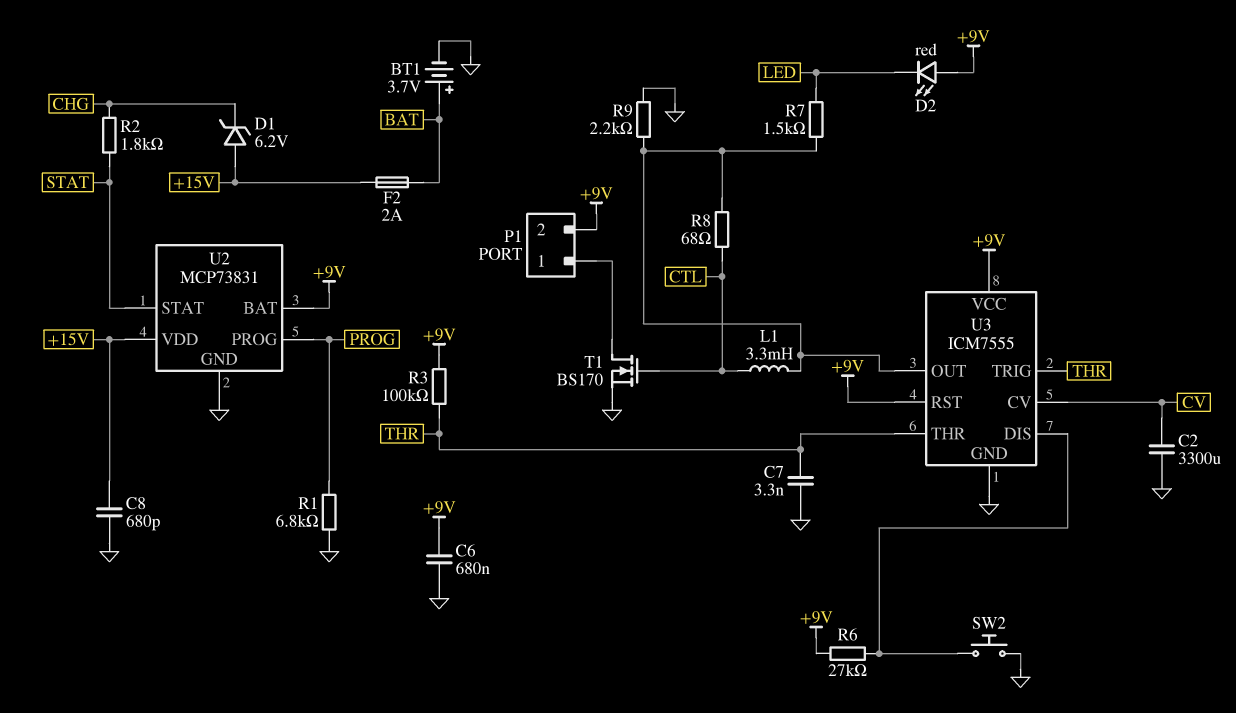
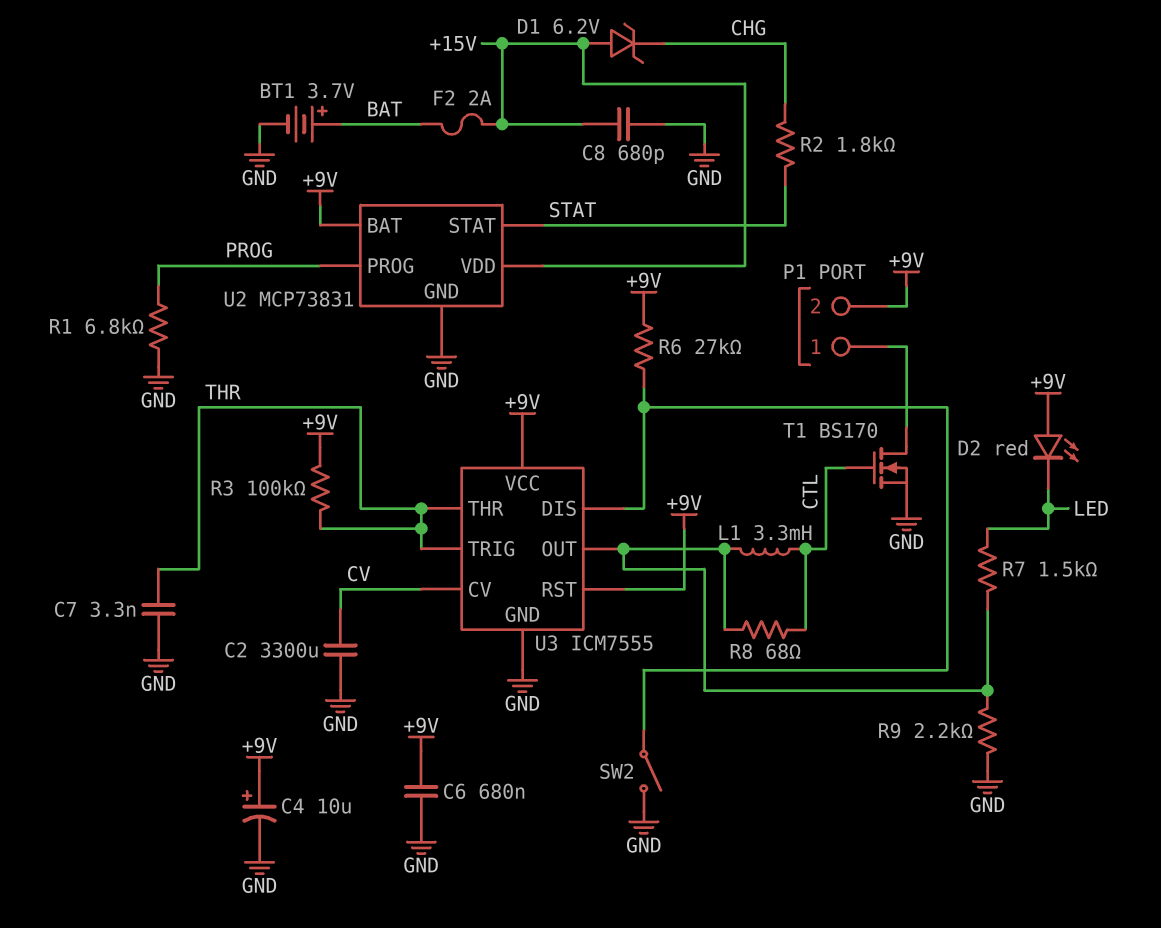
C4: none -> 10uF (plus +9V, minus GND)
SW2: button (GND, U3/DIS) -> switch (GND, U3/DIS)

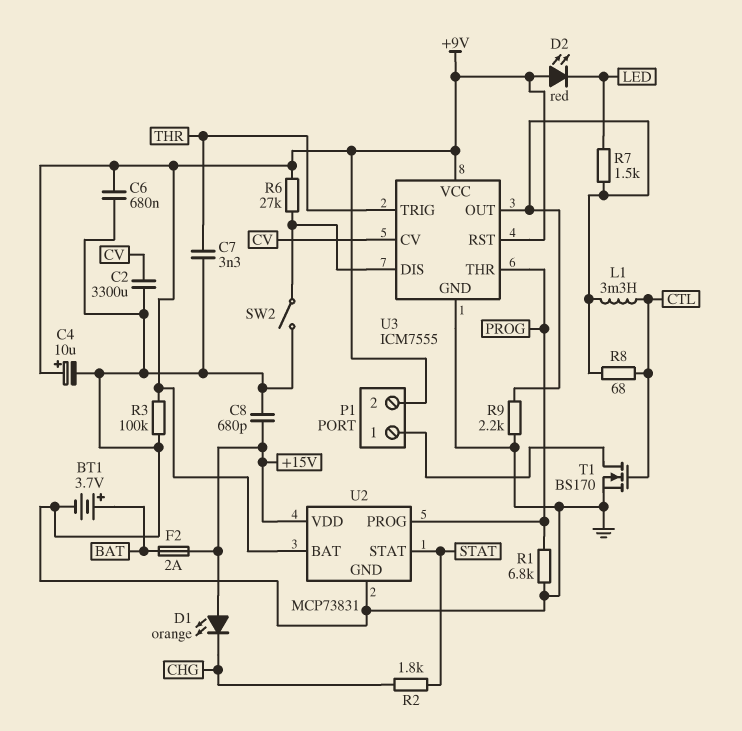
D1: zener 6.2V (A +15V, K CHG) -> LED orange (A +15V, K CHG)
R3: 100k (+9V, THR) -> 100k (+9V, GND)
U3 pin THR: THR -> PROG

